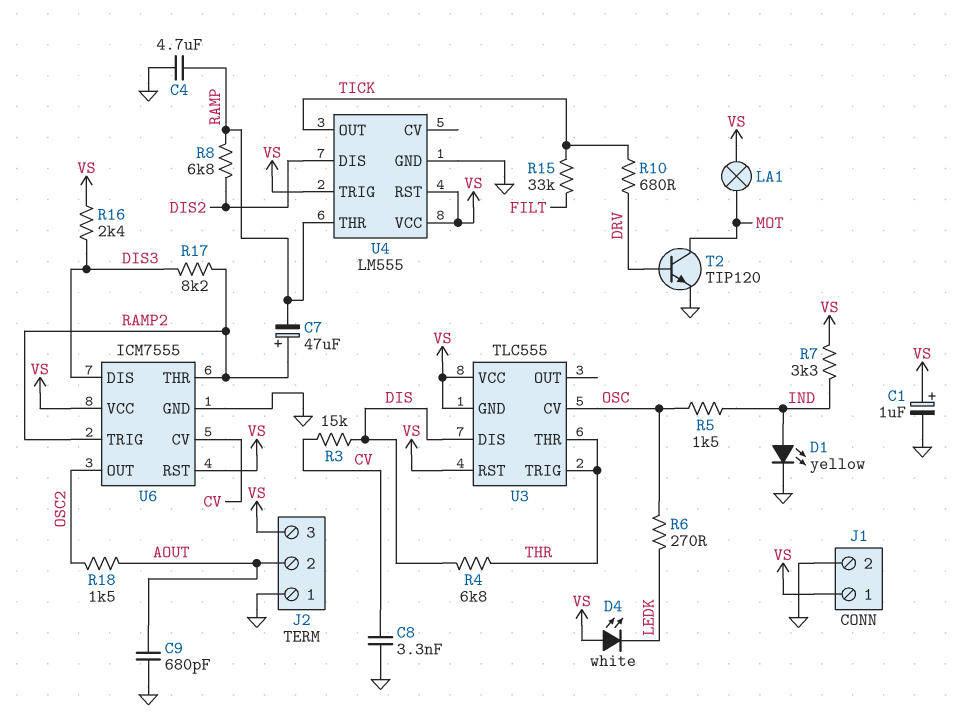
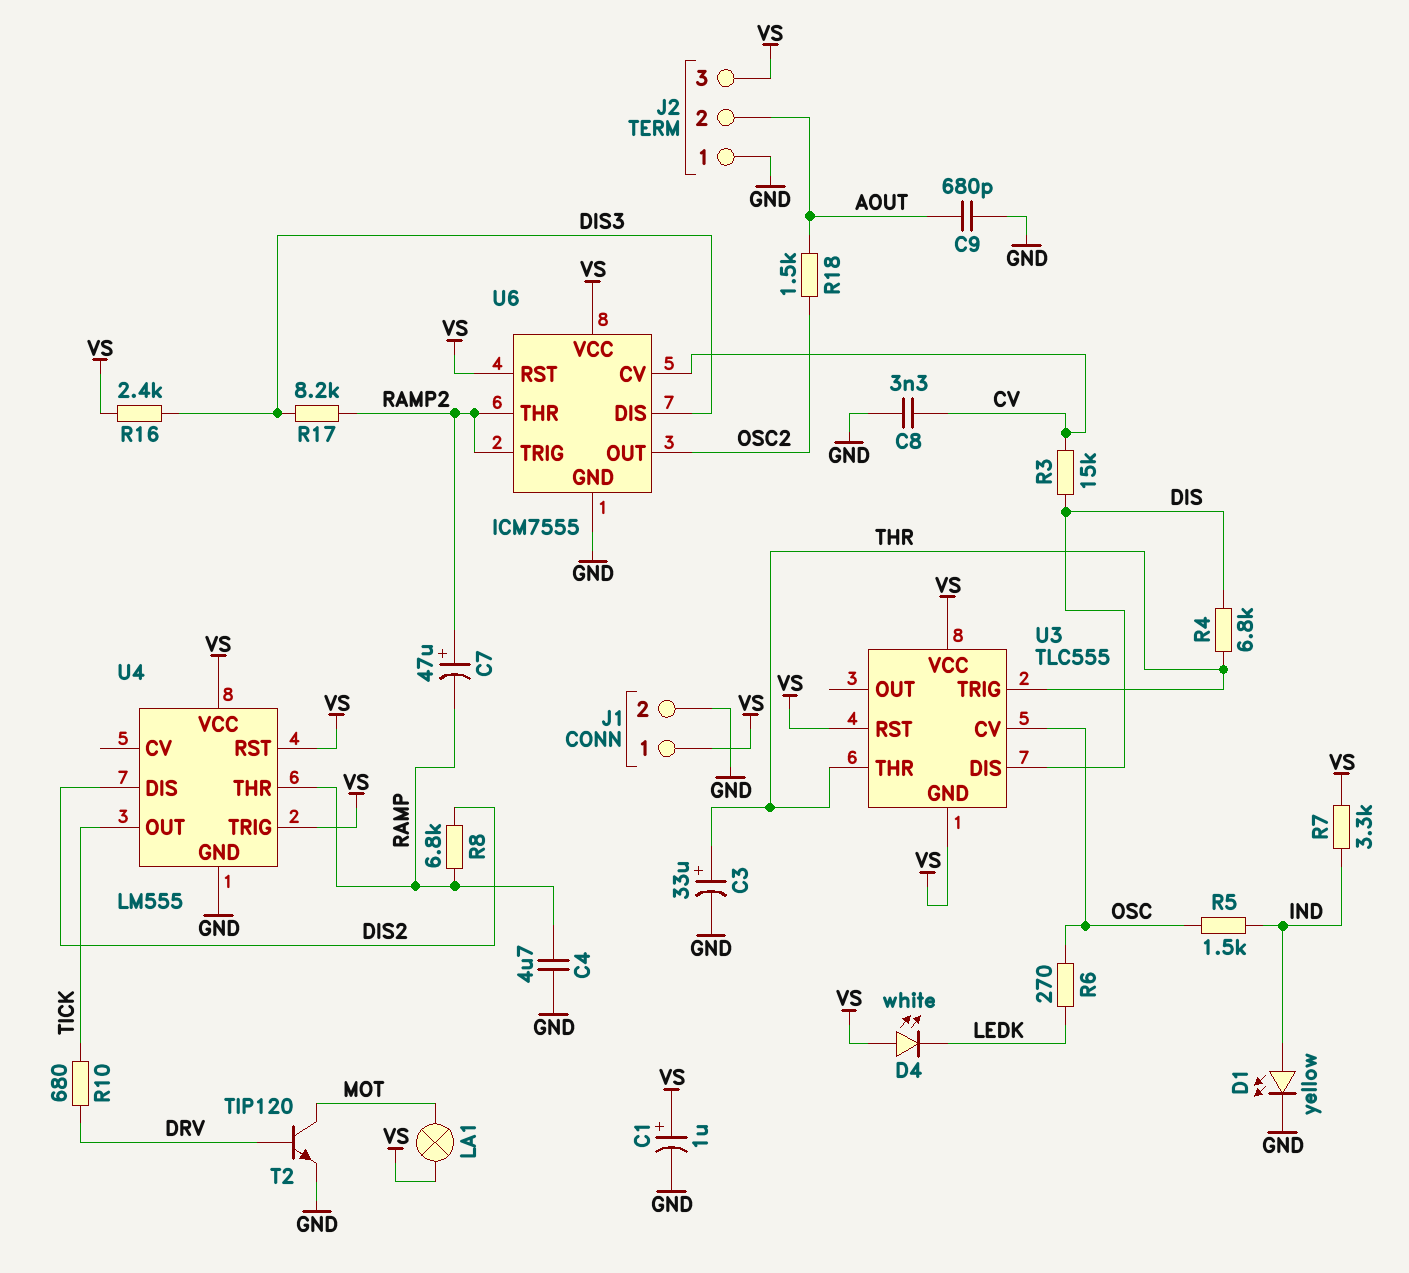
C3: none -> 33uF (plus THR, minus GND)
R15: 33k (FILT, TICK) -> none

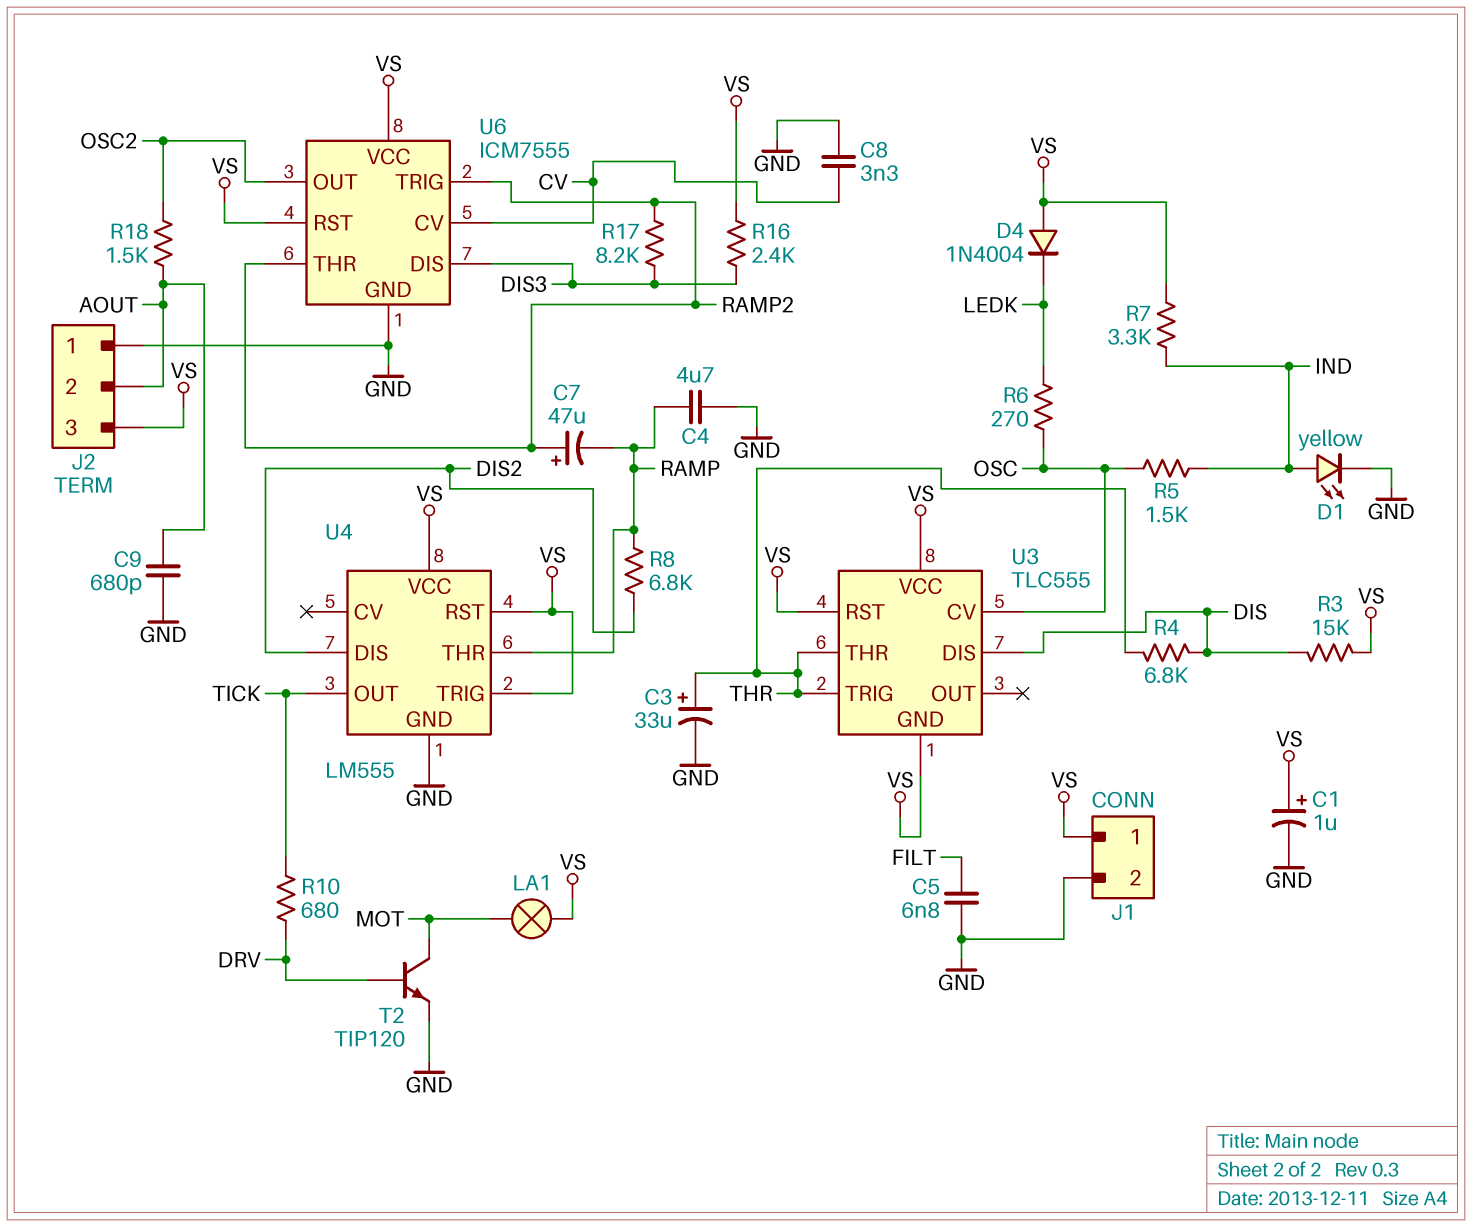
C5: none -> 6.8nF (FILT, GND)
D4: LED white (A VS, K LEDK) -> diode 1N4004 (A VS, K LEDK)
R3: 15k (CV, DIS) -> 15k (DIS, VS)

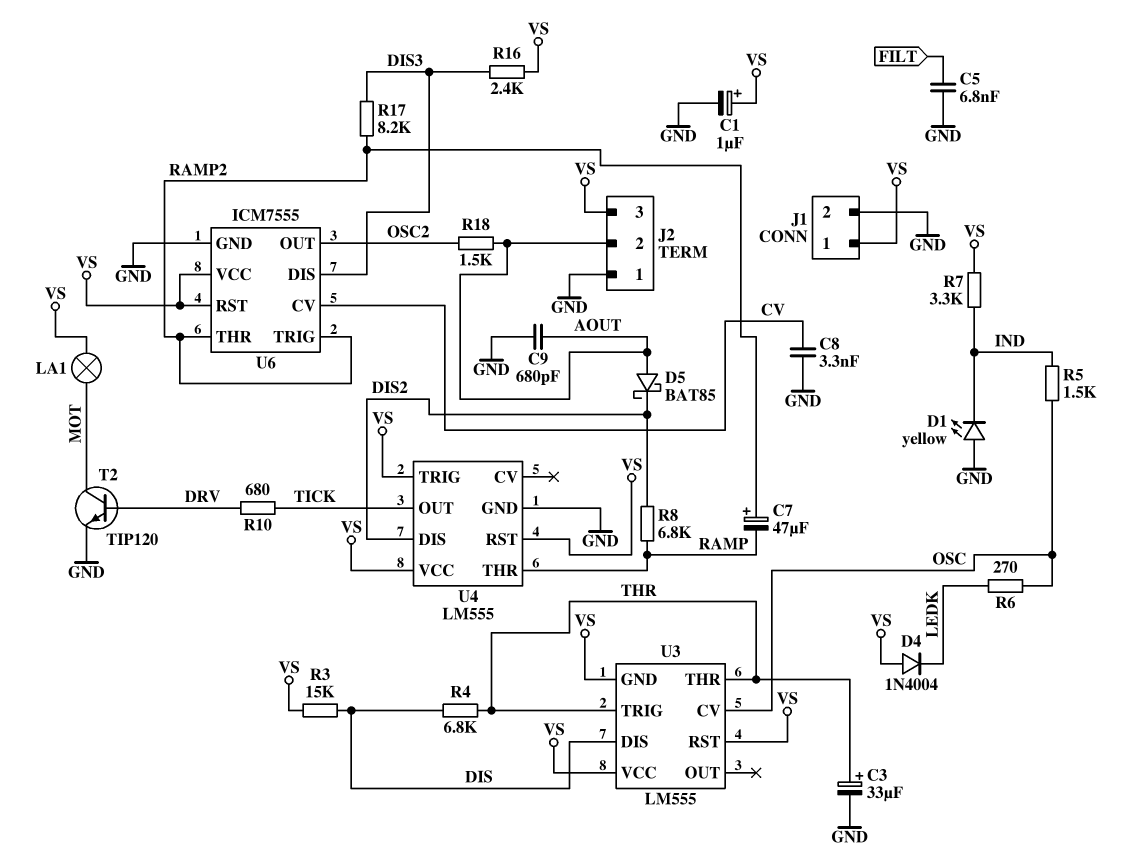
C4: 4.7uF (GND, RAMP) -> none
D1: LED yellow (A IND, K GND) -> LED yellow (A GND, K IND)
D5: none -> schottky BAT85 (A AOUT, K DIS2)
U3: TLC555 -> LM555

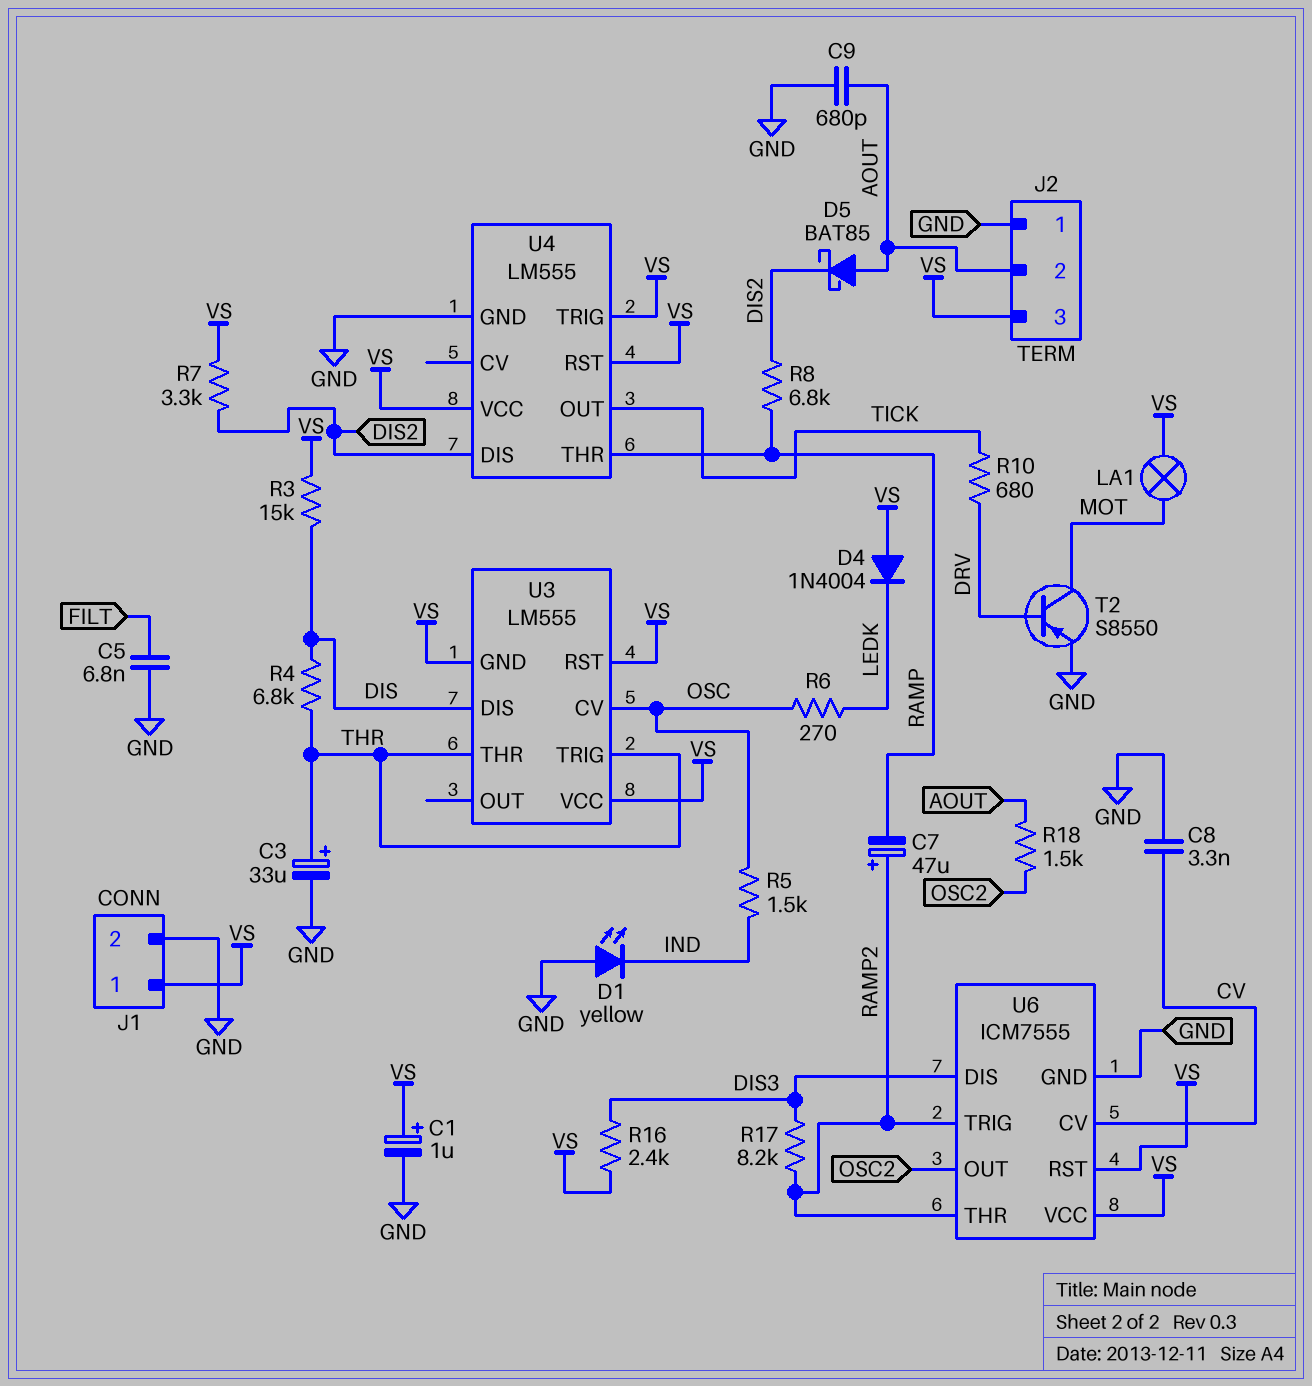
R7: 3.3k (IND, VS) -> 3.3k (DIS2, VS)
T2: NPN TIP120 (B DRV, C MOT, E GND) -> PNP S8550 (B DRV, C MOT, E GND)

